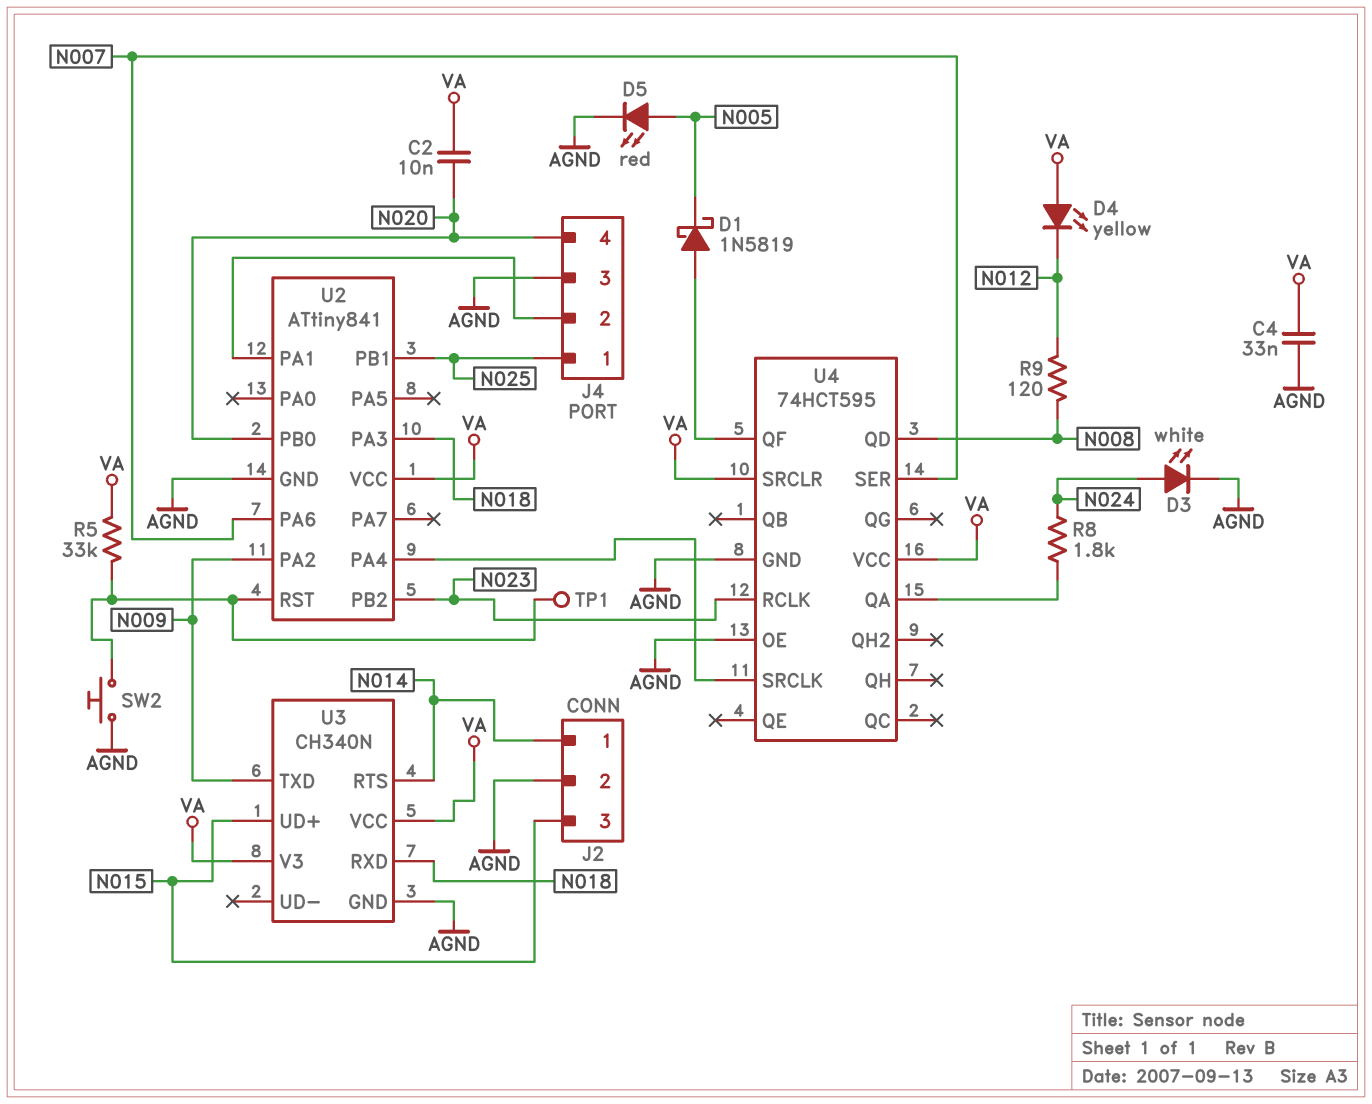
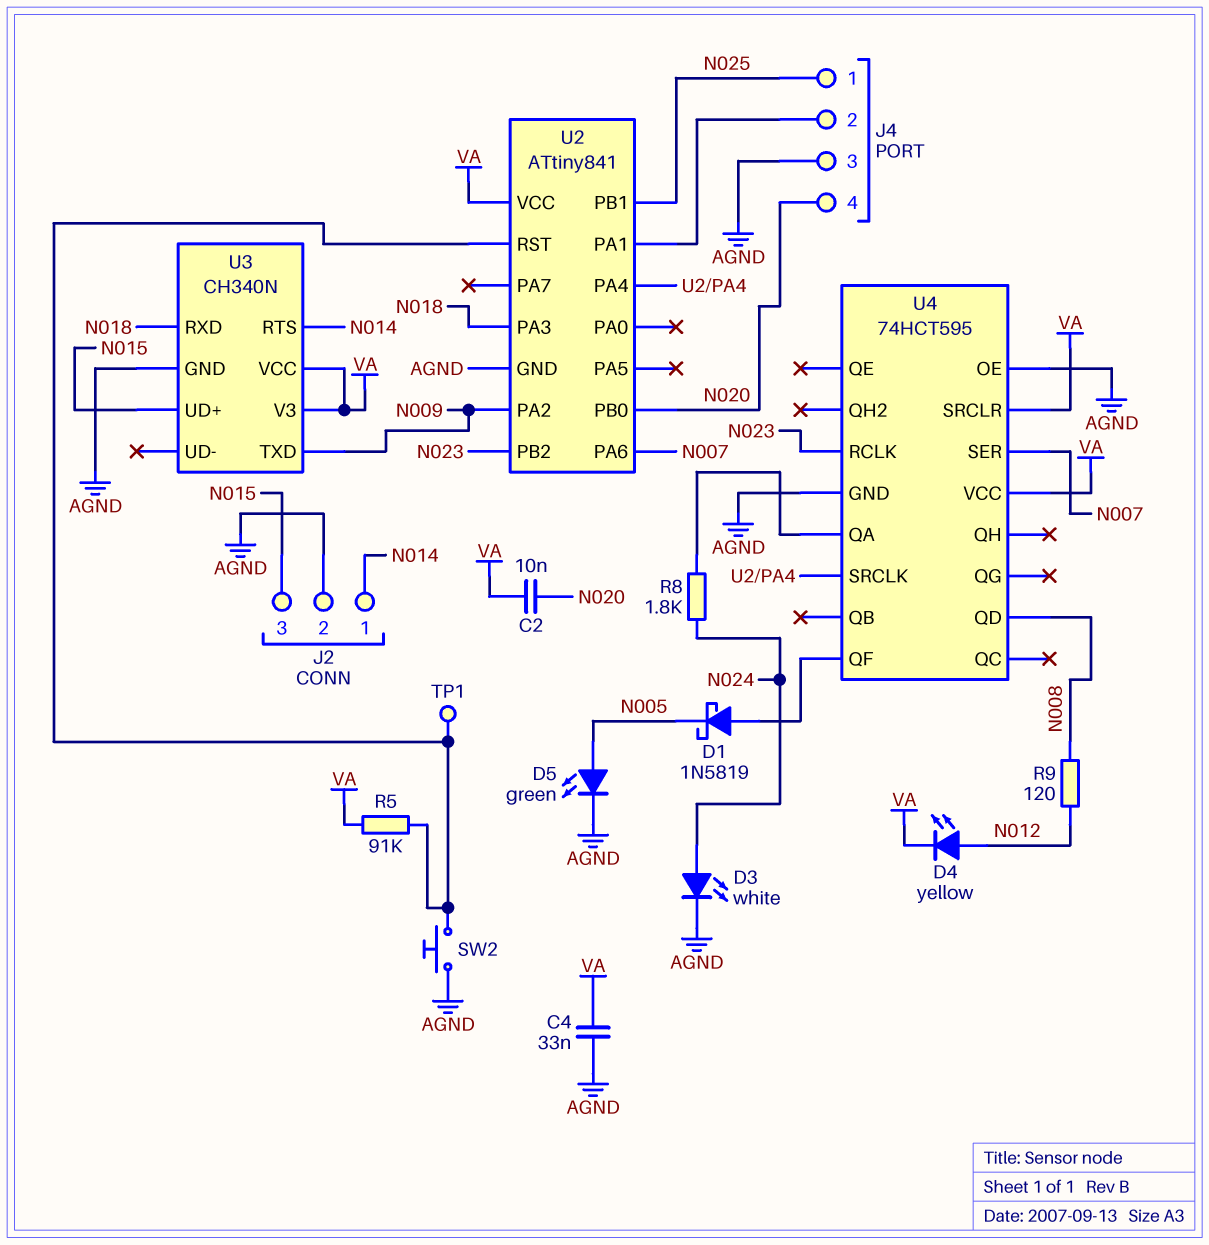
D4: LED yellow (A VA, K N012) -> LED yellow (A N012, K VA)
D5: LED red (A N005, K AGND) -> LED green (A N005, K AGND)
R5: 33k (U2/RST, VA) -> 91k (U2/RST, VA)

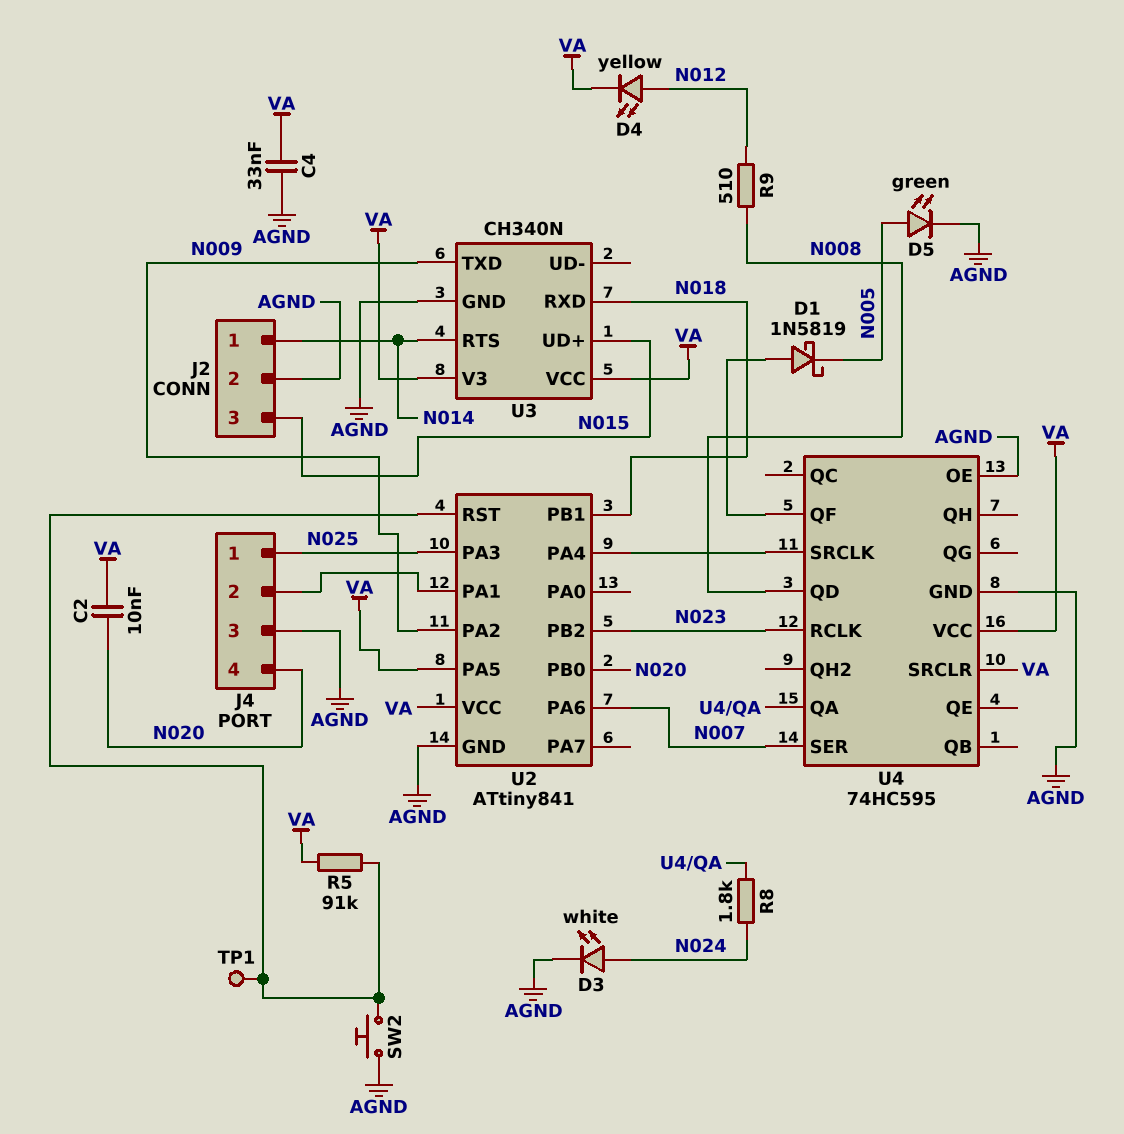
R9: 120 (N008, N012) -> 510 (N008, N012)
U2 pin PA3: N018 -> N025
U2 pin PA5: none -> VA
U2 pin PB1: N025 -> N018
U4: 74HCT595 -> 74HC595

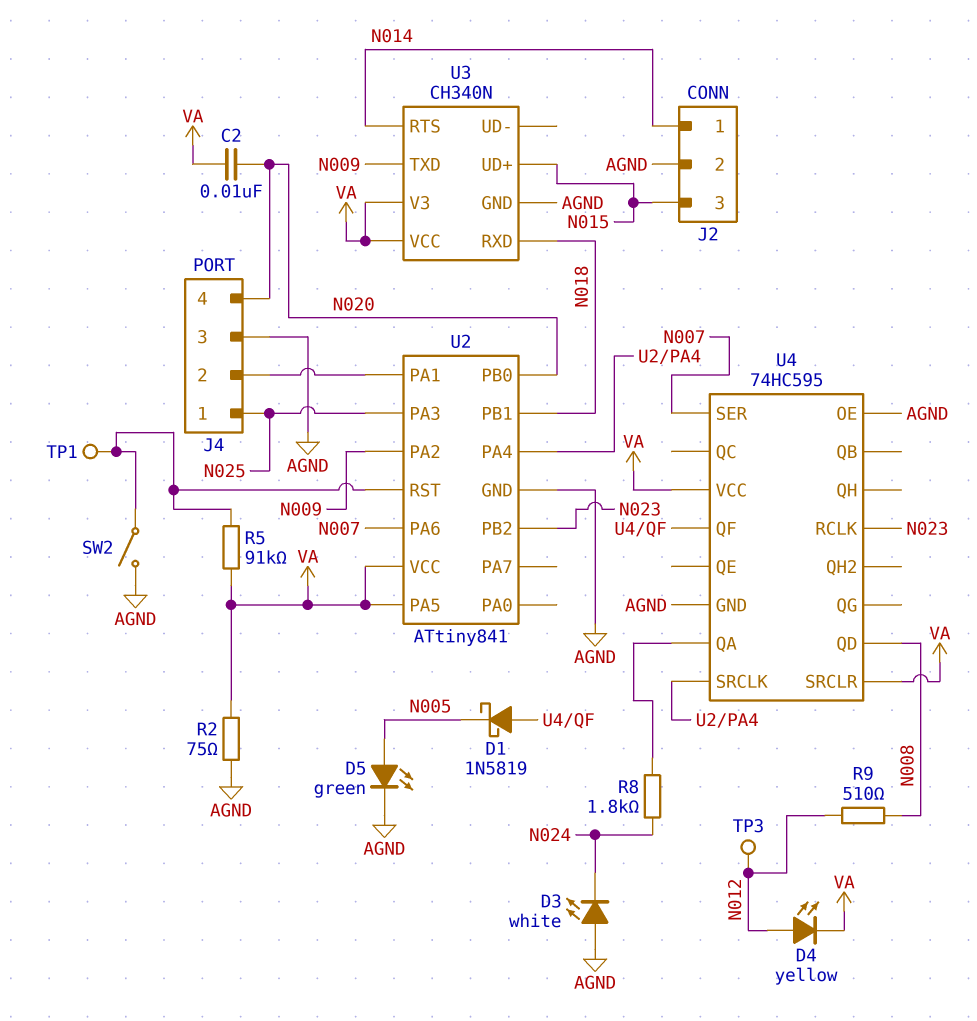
C4: 33nF (AGND, VA) -> none
D3: LED white (A N024, K AGND) -> LED white (A AGND, K N024)
R2: none -> 75 (AGND, VA)
SW2: button (AGND, U2/RST) -> switch (AGND, U2/RST)
TP3: none -> test point (N012)

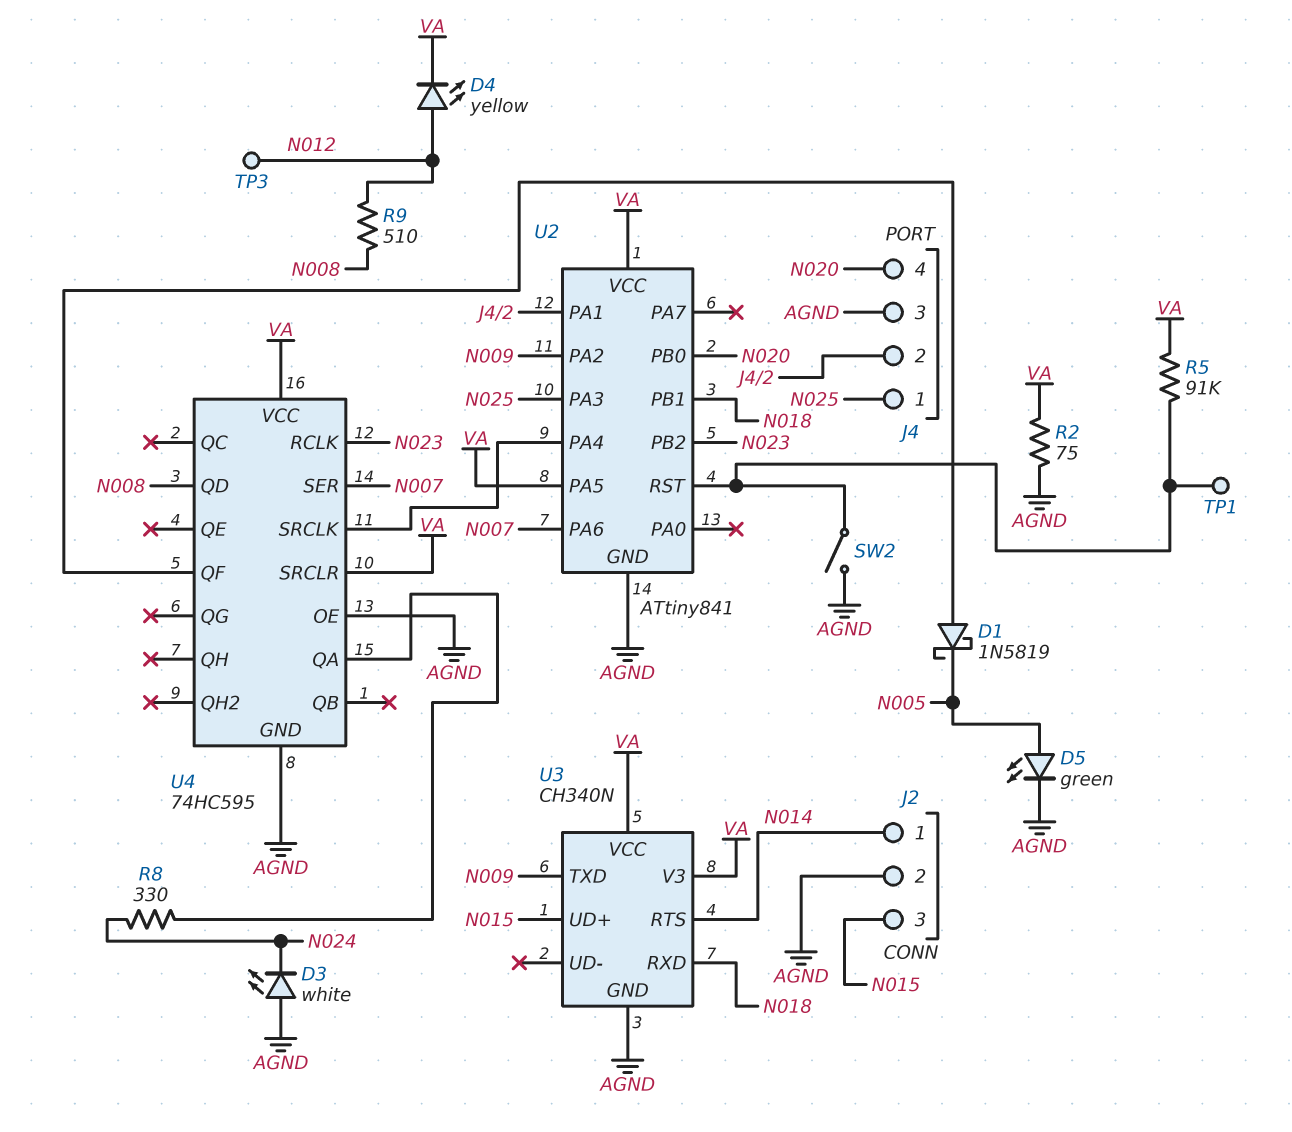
C2: 10nF (N020, VA) -> none
R8: 1.8k (N024, U4/QA) -> 330 (N024, U4/QA)

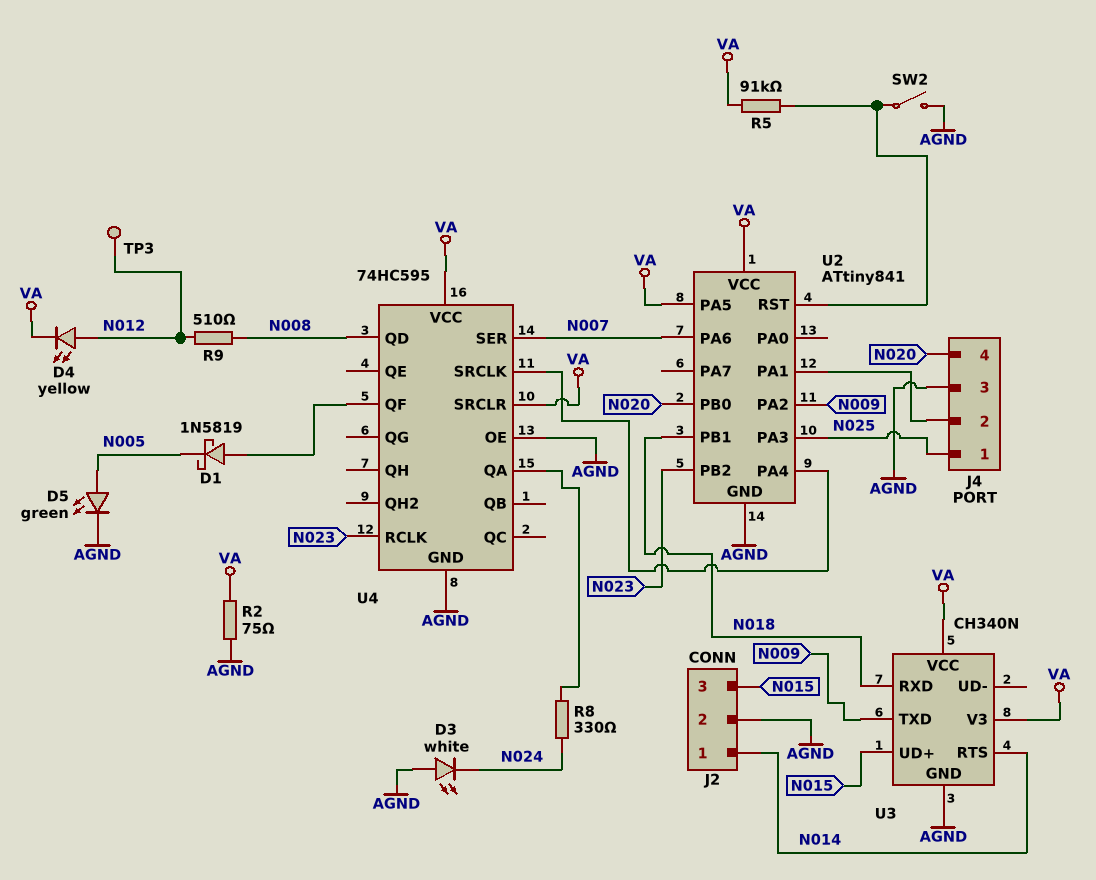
TP1: test point (U2/RST) -> none

